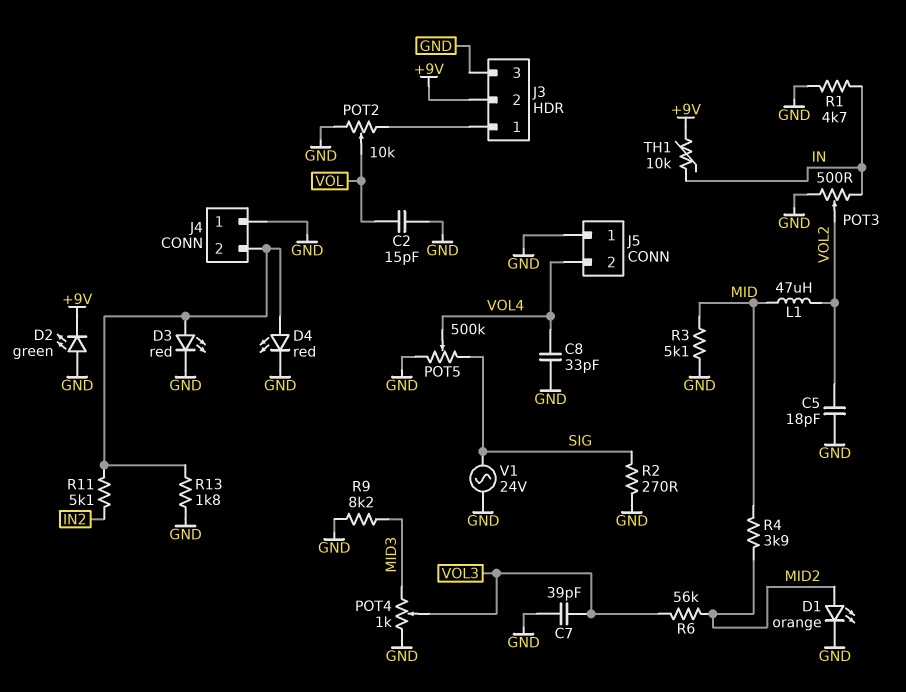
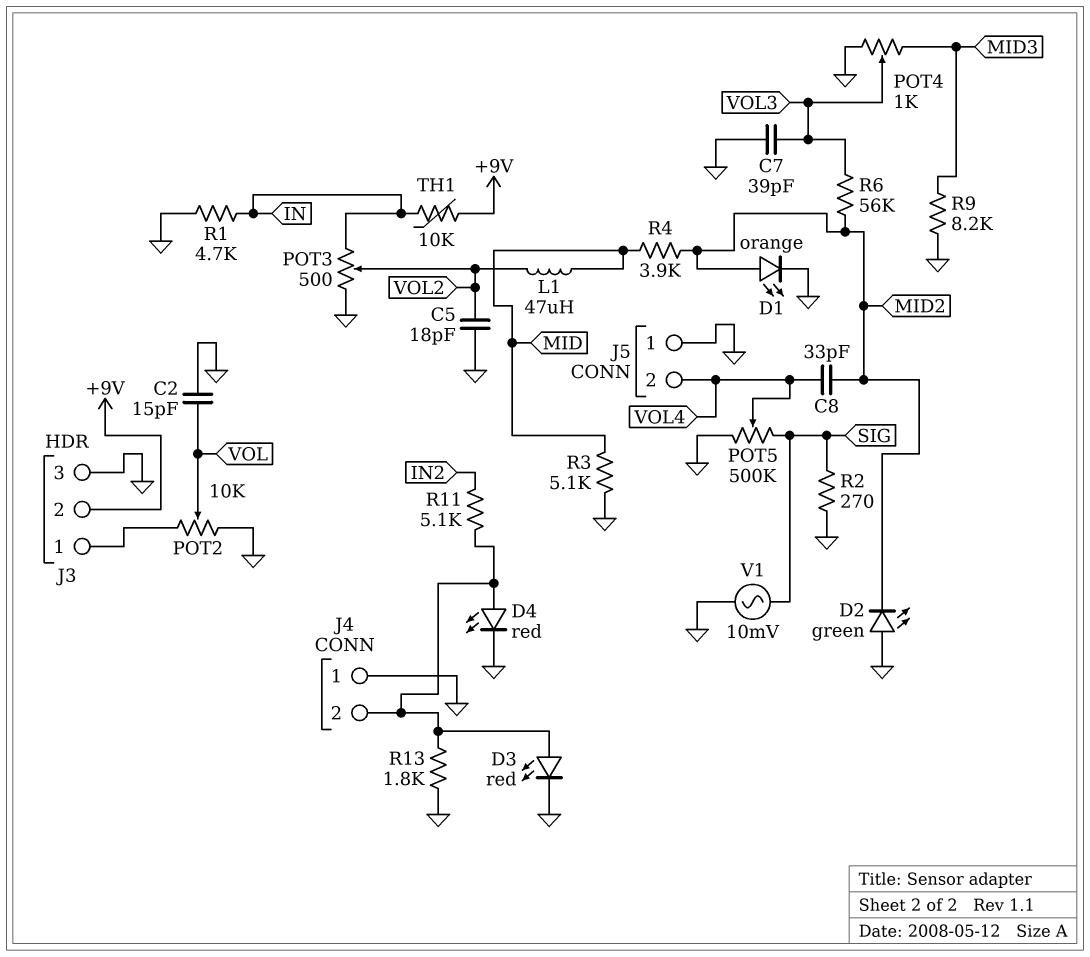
C8: 33pF (GND, VOL4) -> 33pF (MID2, VOL4)
D2: LED green (A GND, K +9V) -> LED green (A GND, K MID2)
V1: AC 24V (GND, SIG) -> AC 10mV (GND, SIG)

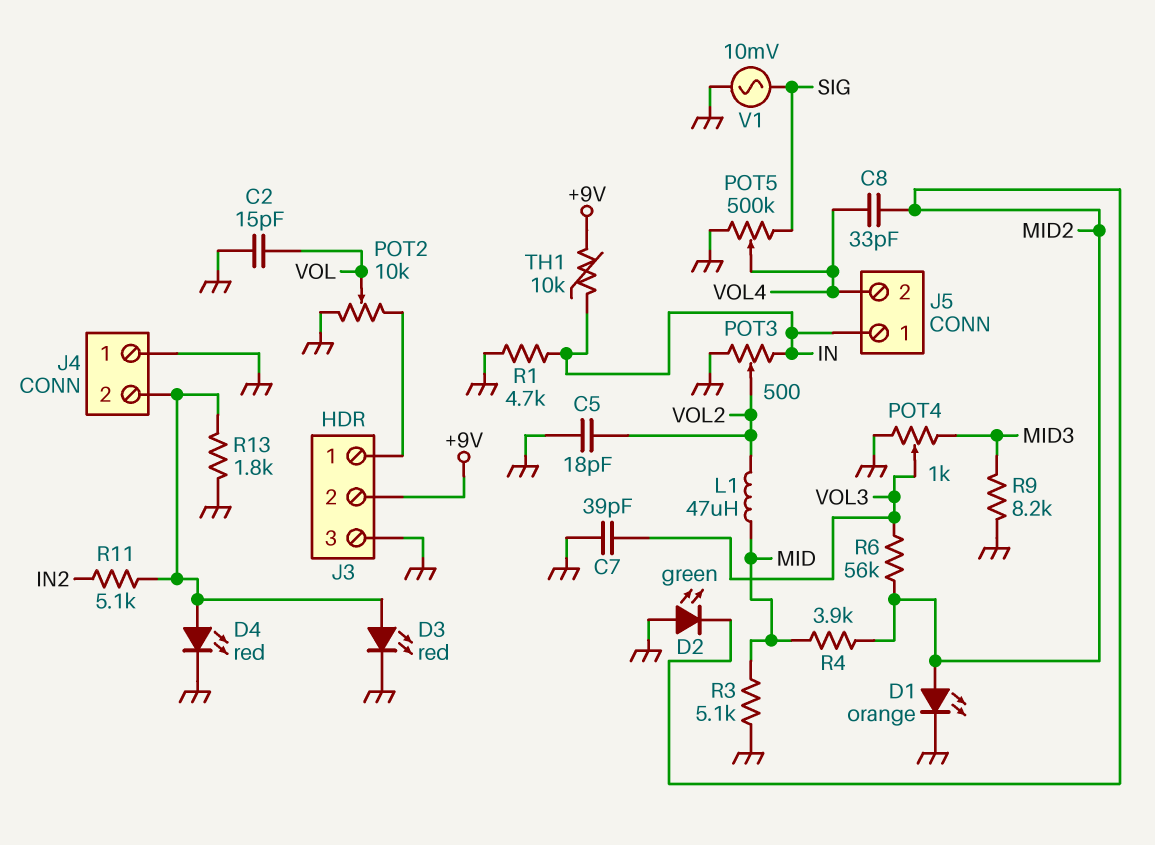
J5 pin 1: GND -> IN
R2: 270 (GND, SIG) -> none

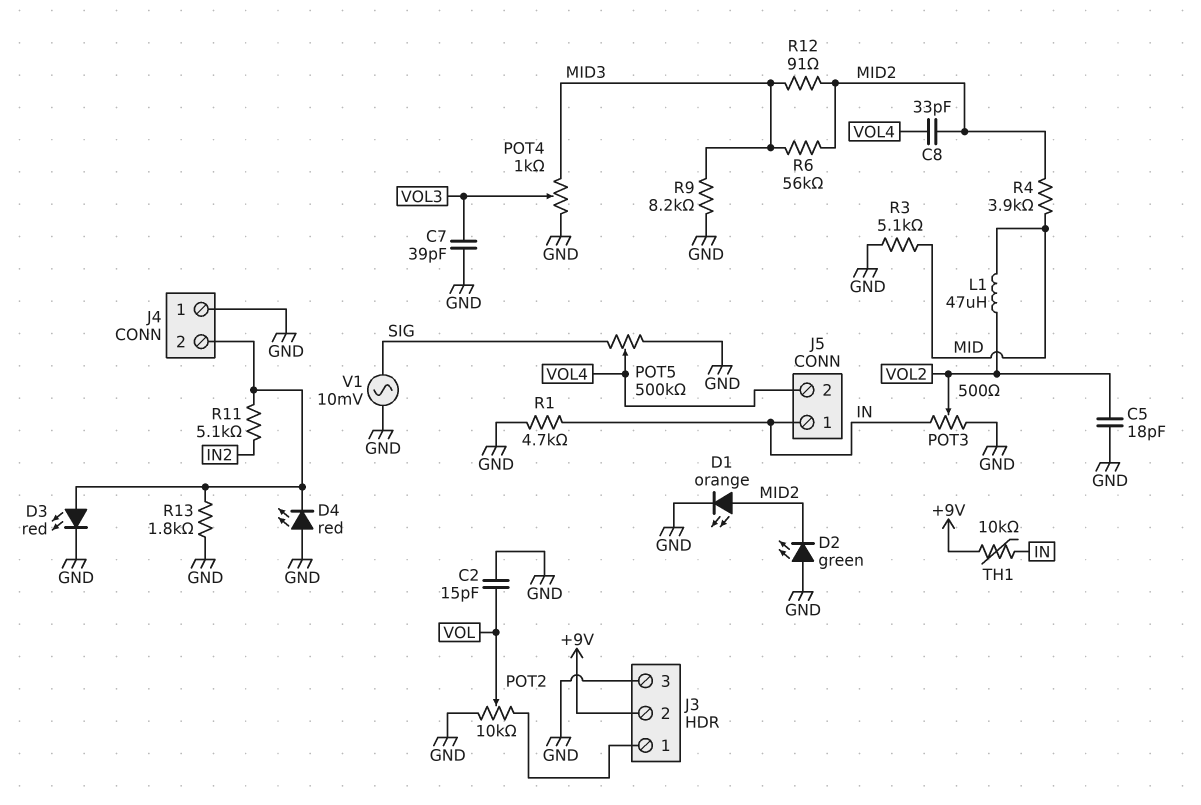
D4: LED red (A J4/2, K GND) -> LED red (A GND, K J4/2)
R6: 56k (MID2, VOL3) -> 56k (MID2, MID3)
R12: none -> 91 (MID2, MID3)

